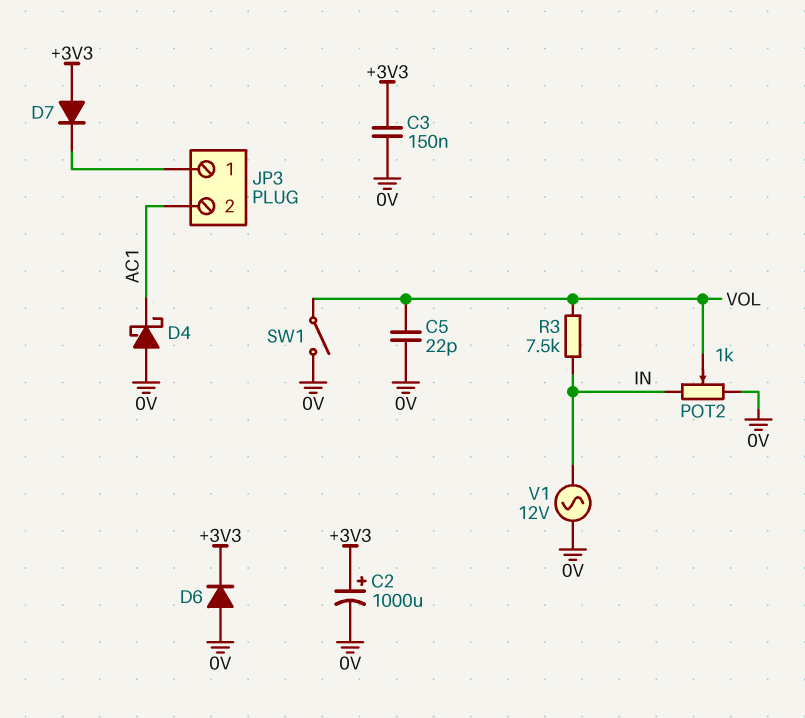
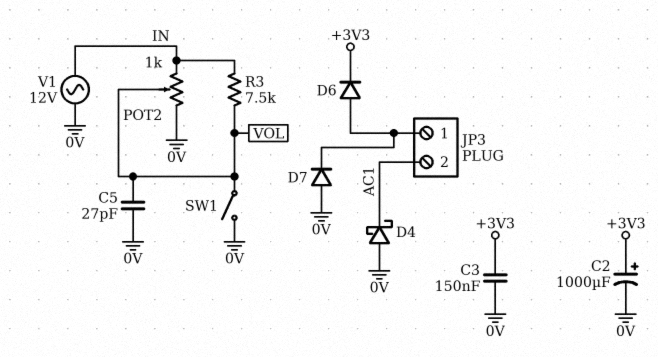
C5: 22pF (0V, VOL) -> 27pF (0V, VOL)
D6: diode (A 0V, K +3V3) -> diode (A JP3/1, K +3V3)
D7: diode (A +3V3, K JP3/1) -> diode (A 0V, K JP3/1)

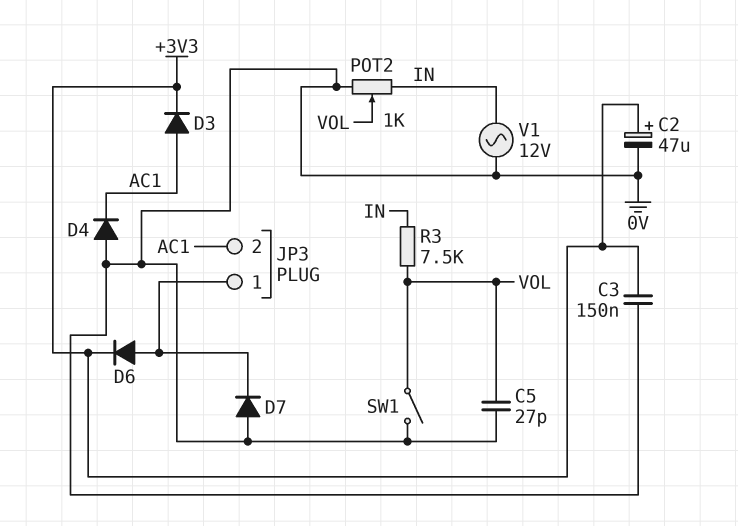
C2: 1000uF (plus +3V3, minus 0V) -> 47uF (plus +3V3, minus 0V)
D3: none -> diode (A AC1, K +3V3)
D4: schottky (A 0V, K AC1) -> diode (A 0V, K AC1)

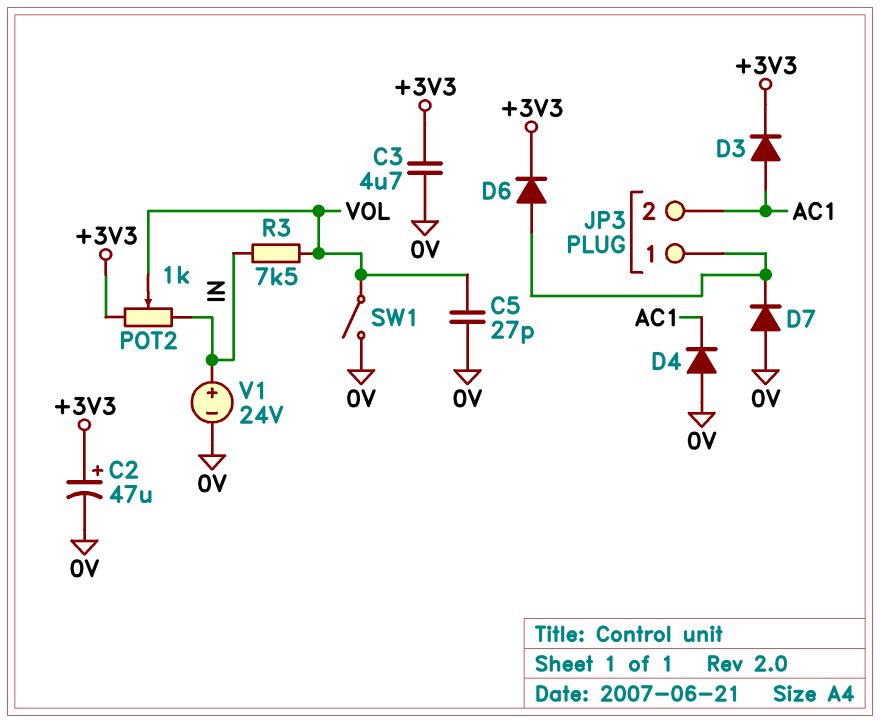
C3: 150nF (+3V3, 0V) -> 4.7uF (+3V3, 0V)
POT2: 1k (0V, IN, wiper VOL) -> 1k (+3V3, IN, wiper VOL)
V1: AC 12V (0V, IN) -> 24V (plus IN, minus 0V)

